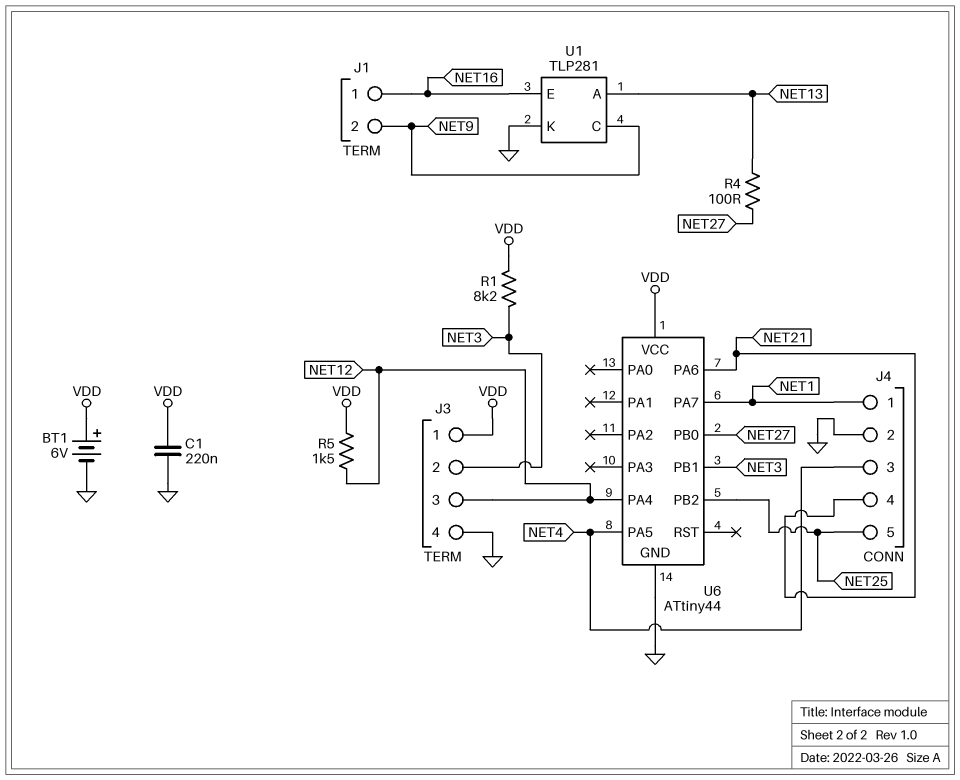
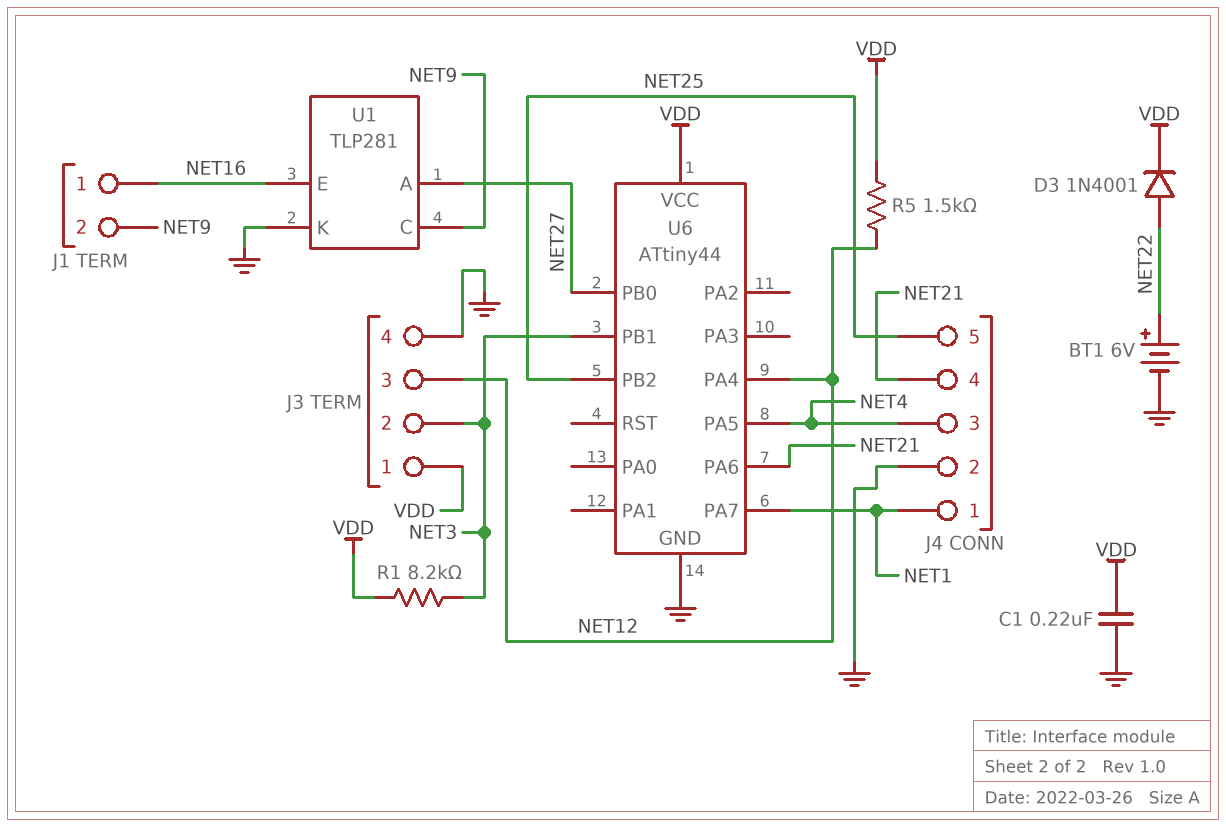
BT1: 6V (plus VDD, minus GND) -> 6V (plus NET22, minus GND)
D3: none -> diode 1N4001 (A NET22, K VDD)
R4: 100 (NET13, NET27) -> none
U1 pin A: NET13 -> NET27

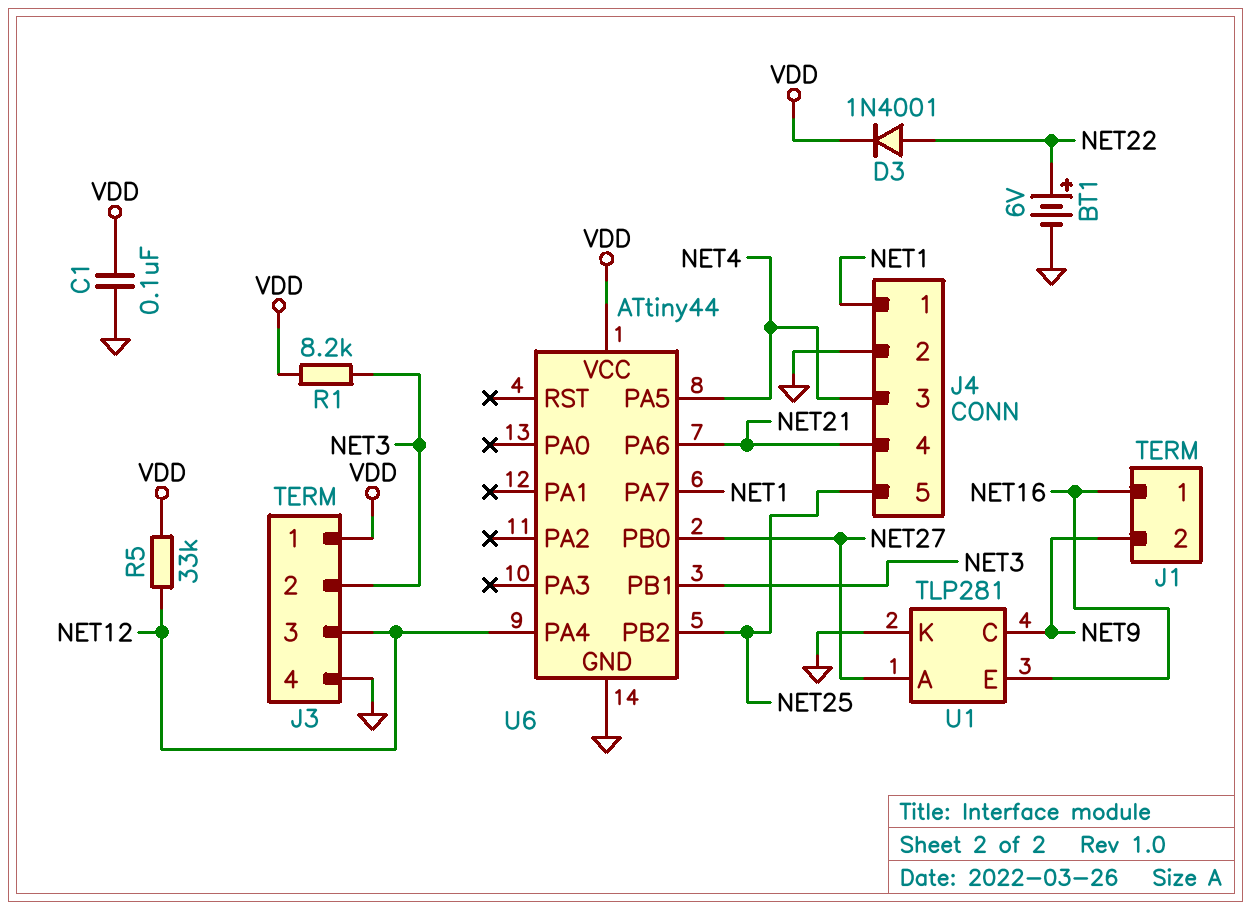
C1: 220nF (GND, VDD) -> 100nF (GND, VDD)
R5: 1.5k (NET12, VDD) -> 33k (NET12, VDD)

